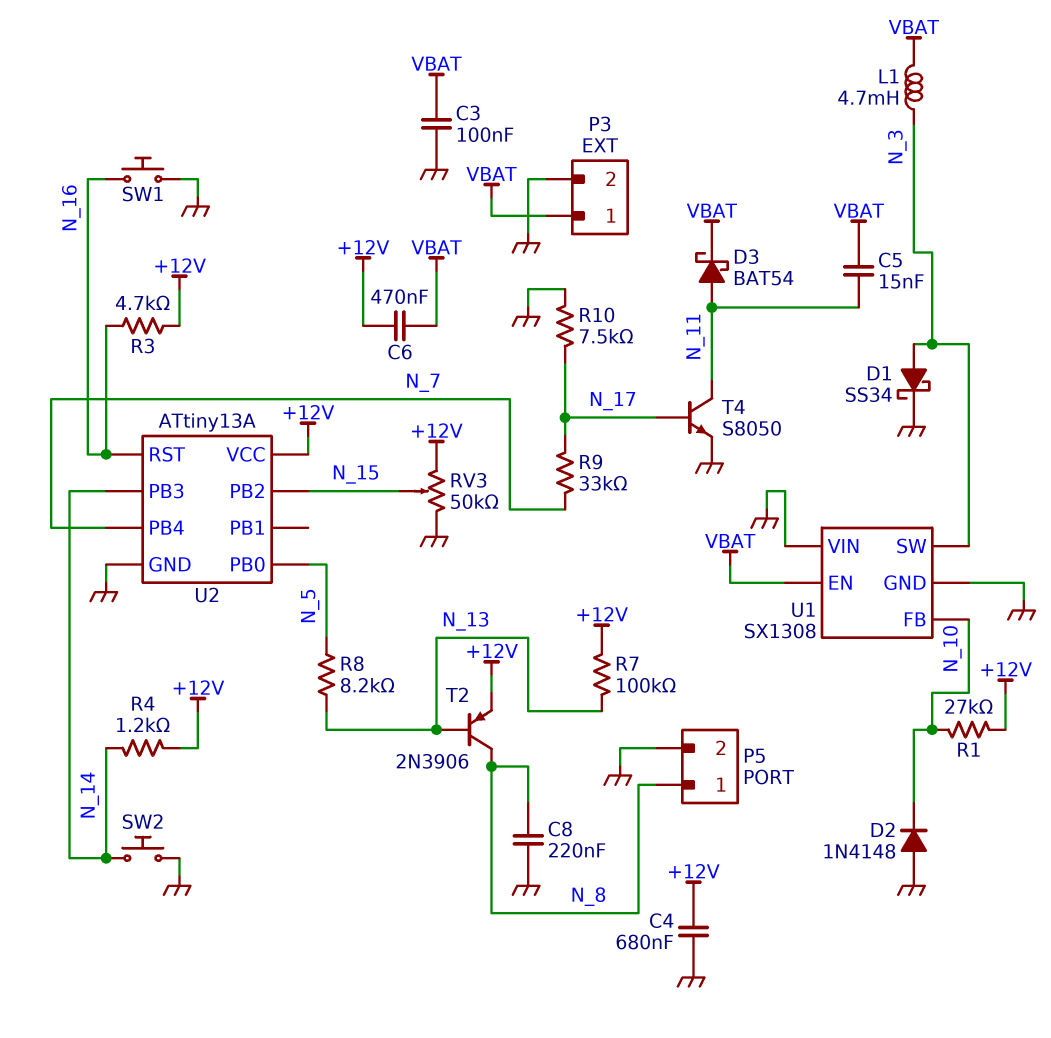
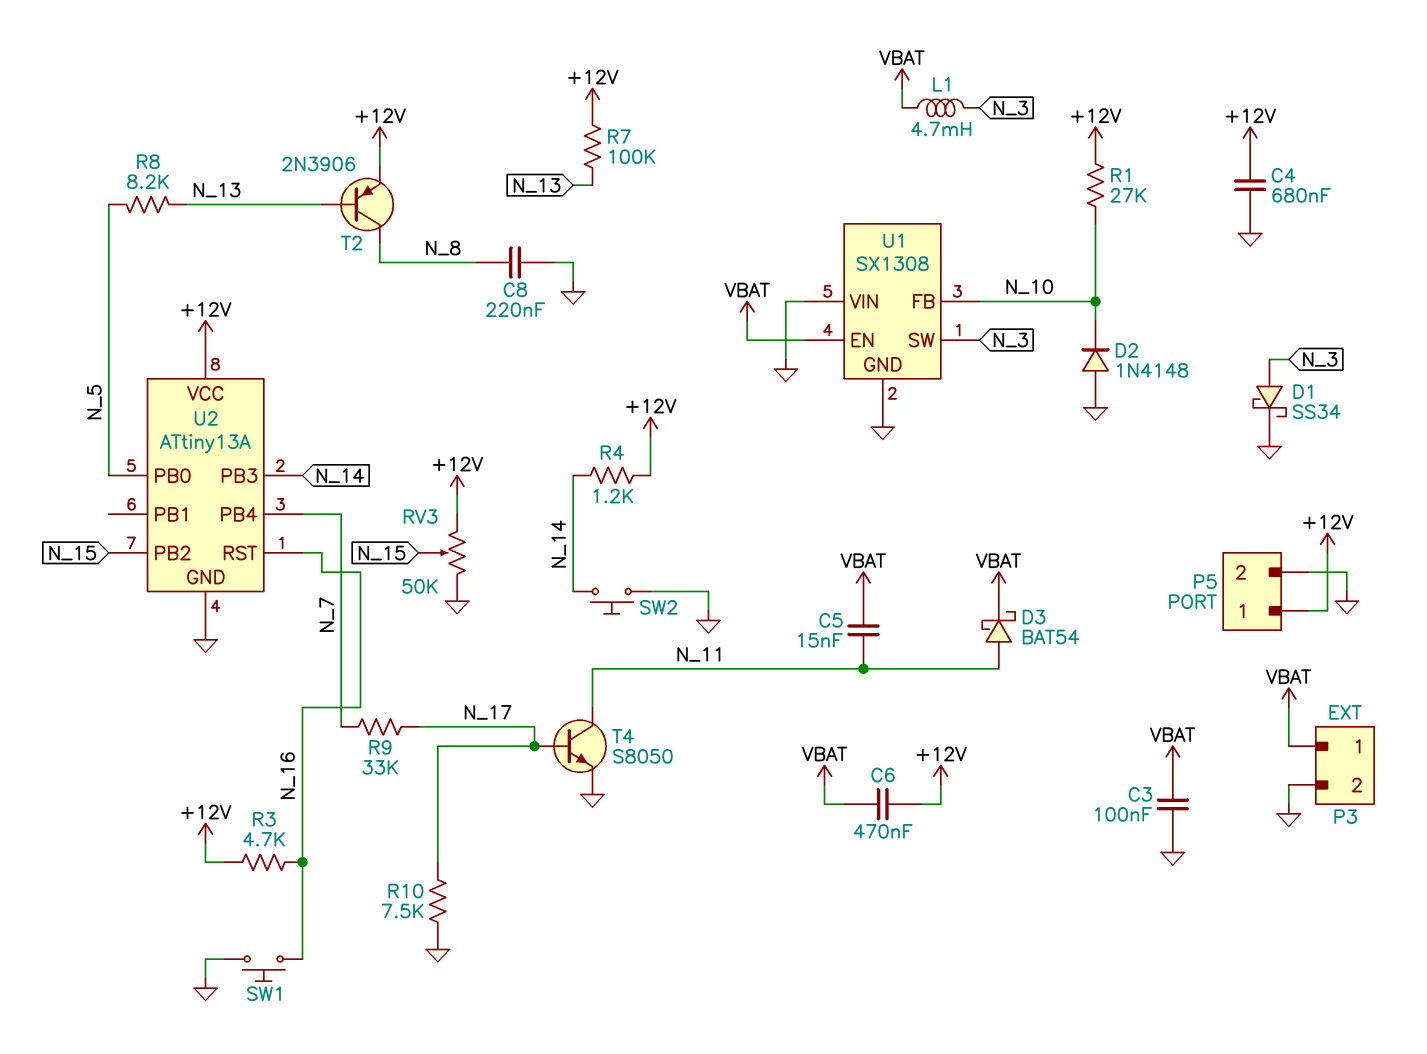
P5 pin 1: N_8 -> +12V

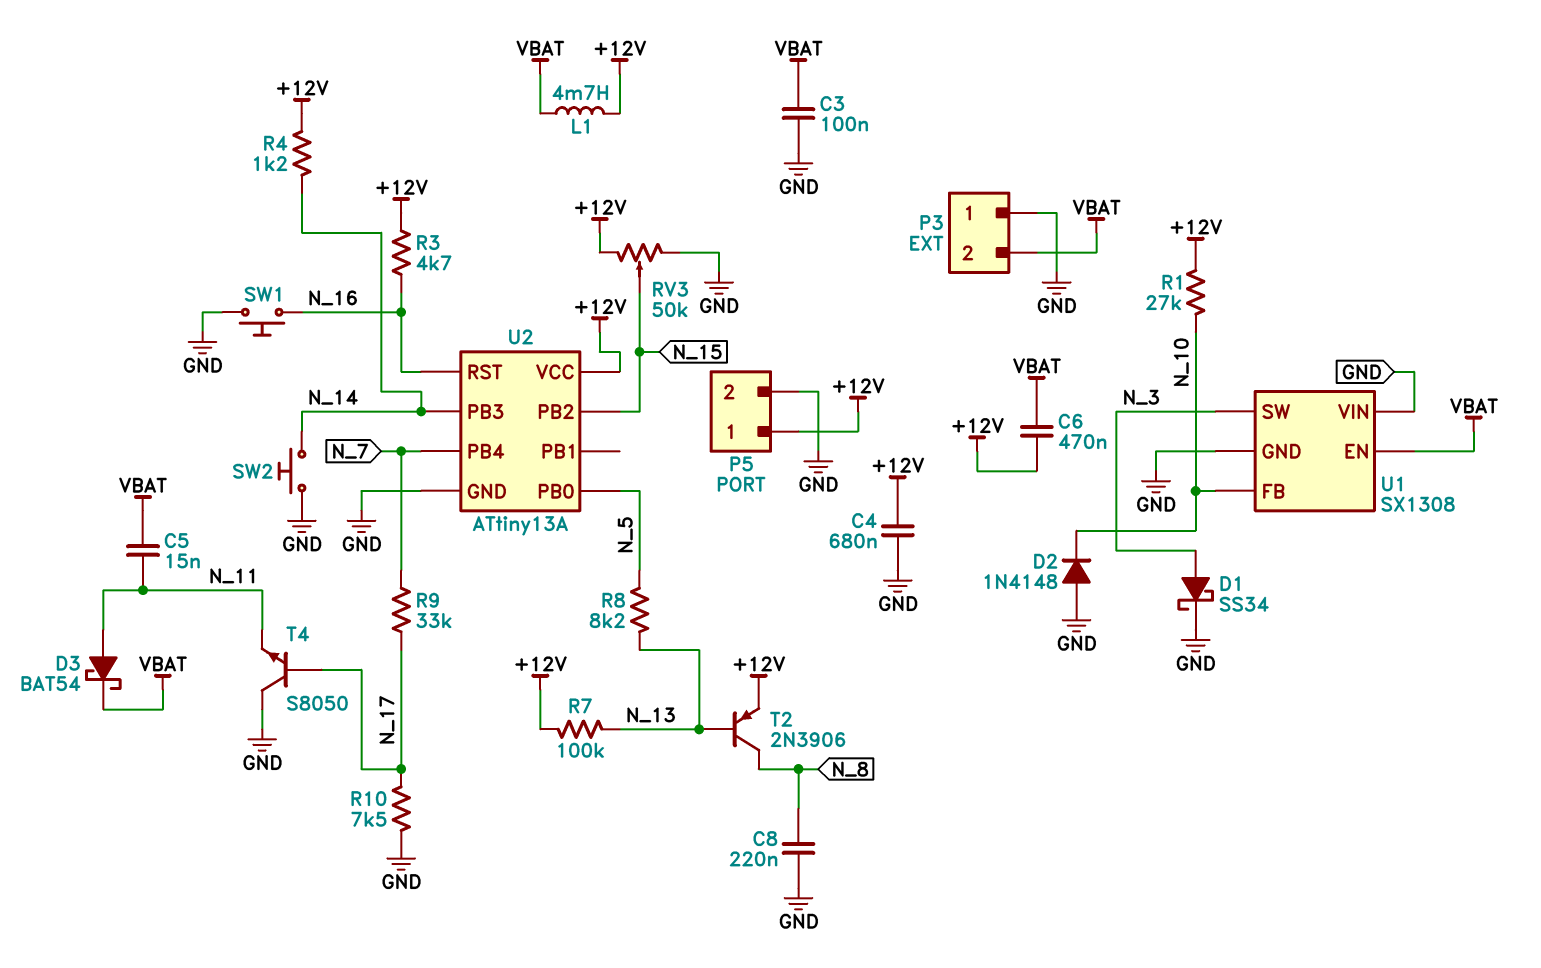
L1: 4.7mH (N_3, VBAT) -> 4.7mH (+12V, VBAT)
P3 pin 1: VBAT -> GND
P3 pin 2: GND -> VBAT
T4: NPN S8050 (B N_17, C N_11, E GND) -> NPN S8050 (B N_17, C GND, E N_11)

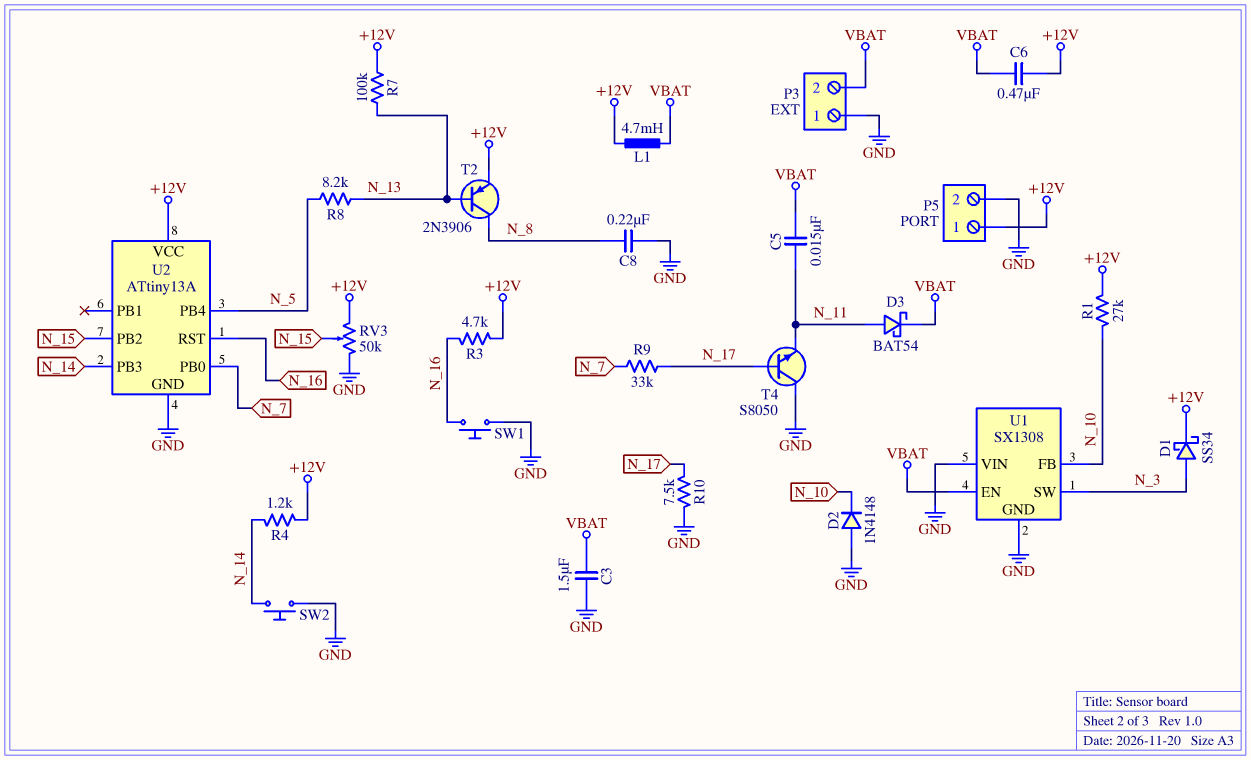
C3: 100nF (GND, VBAT) -> 1.5uF (GND, VBAT)
C4: 680nF (+12V, GND) -> none
D1: schottky SS34 (A N_3, K GND) -> schottky SS34 (A N_3, K +12V)
U2 pin PB0: N_5 -> N_7
U2 pin PB4: N_7 -> N_5

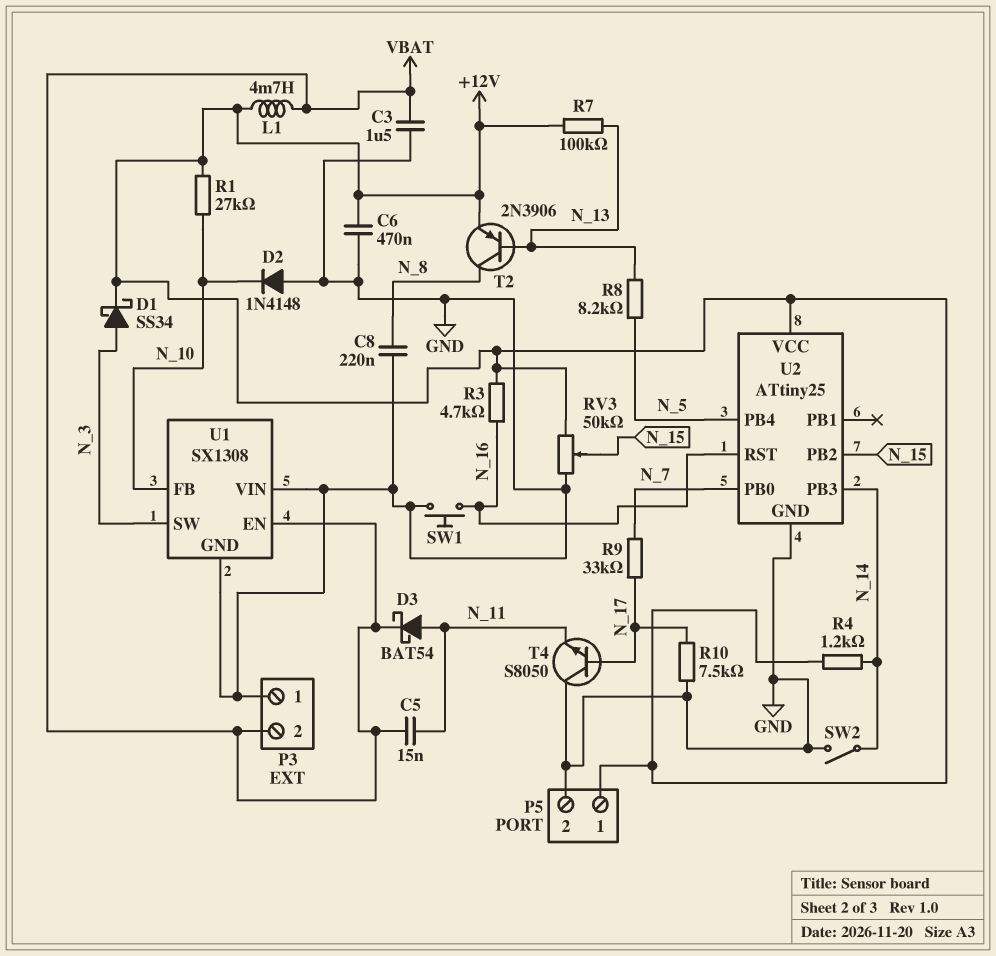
C6: 470nF (+12V, VBAT) -> 470nF (+12V, GND)
SW2: button (GND, N_14) -> switch (GND, N_14)
U2: ATtiny13A -> ATtiny25

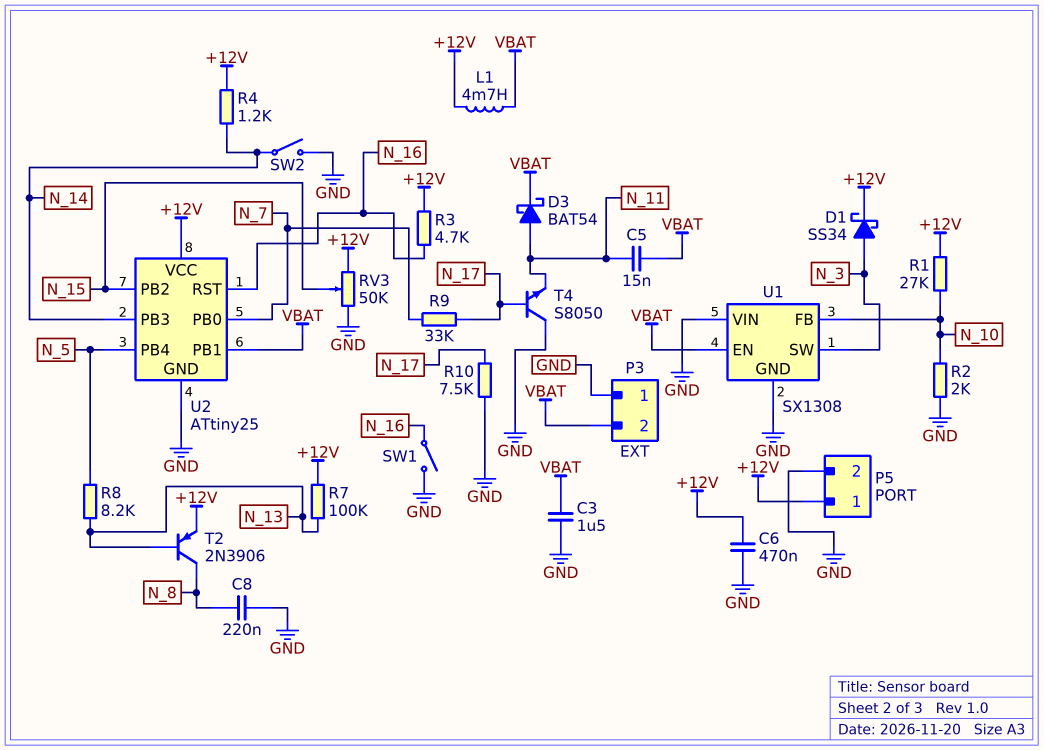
D2: diode 1N4148 (A GND, K N_10) -> none
R2: none -> 2k (GND, N_10)
SW1: button (GND, N_16) -> switch (GND, N_16)
U2 pin PB1: none -> VBAT

